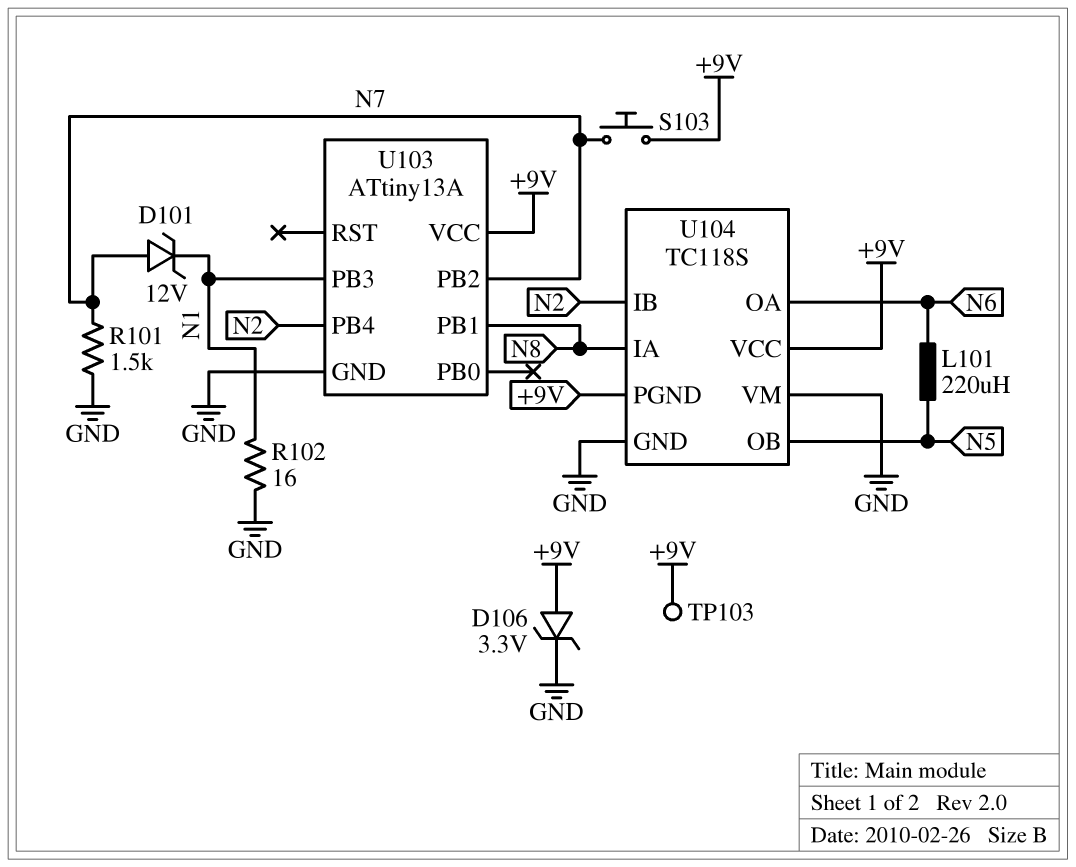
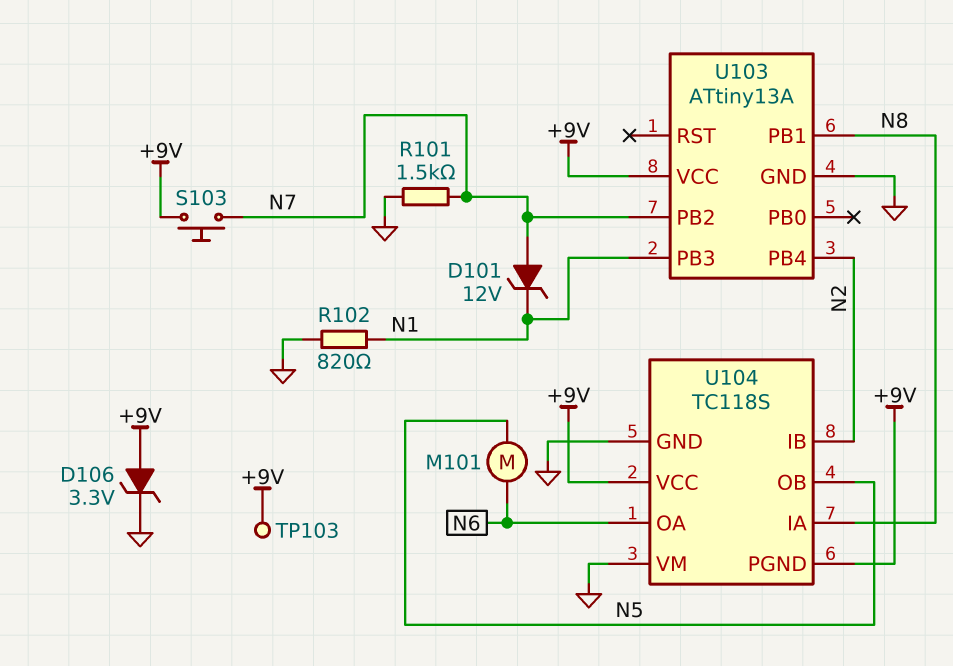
L101: 220uH (N5, N6) -> none
M101: none -> motor (N5, N6)
R102: 16 (GND, N1) -> 820 (GND, N1)

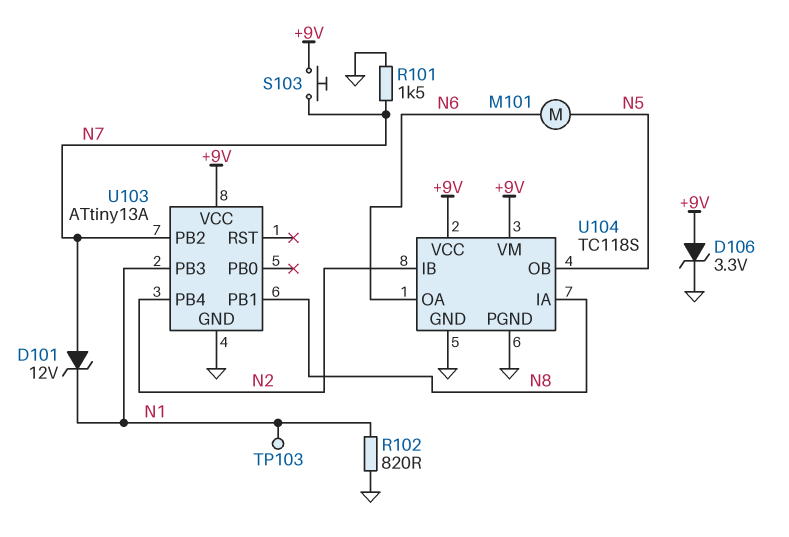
TP103: test point (+9V) -> test point (N1)
U104 pin PGND: +9V -> GND
U104 pin VM: GND -> +9V

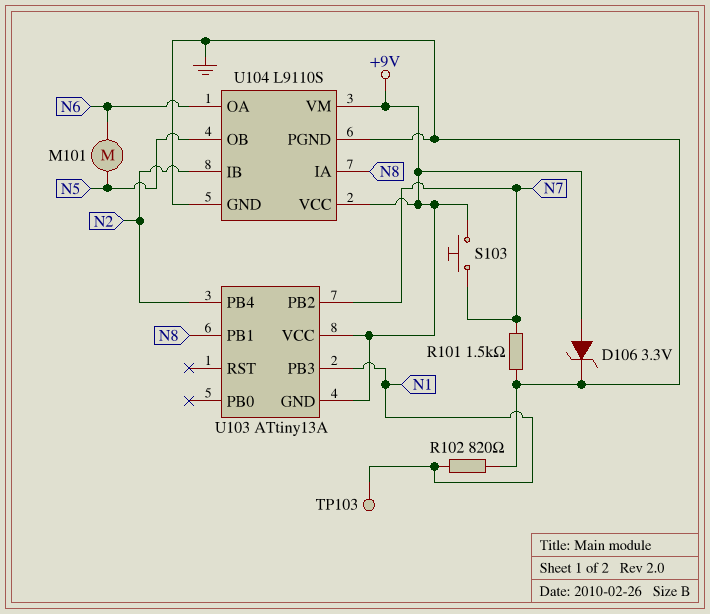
D101: zener 12V (A N7, K N1) -> none
U103 pin GND: GND -> +9V
U104: TC118S -> L9110S

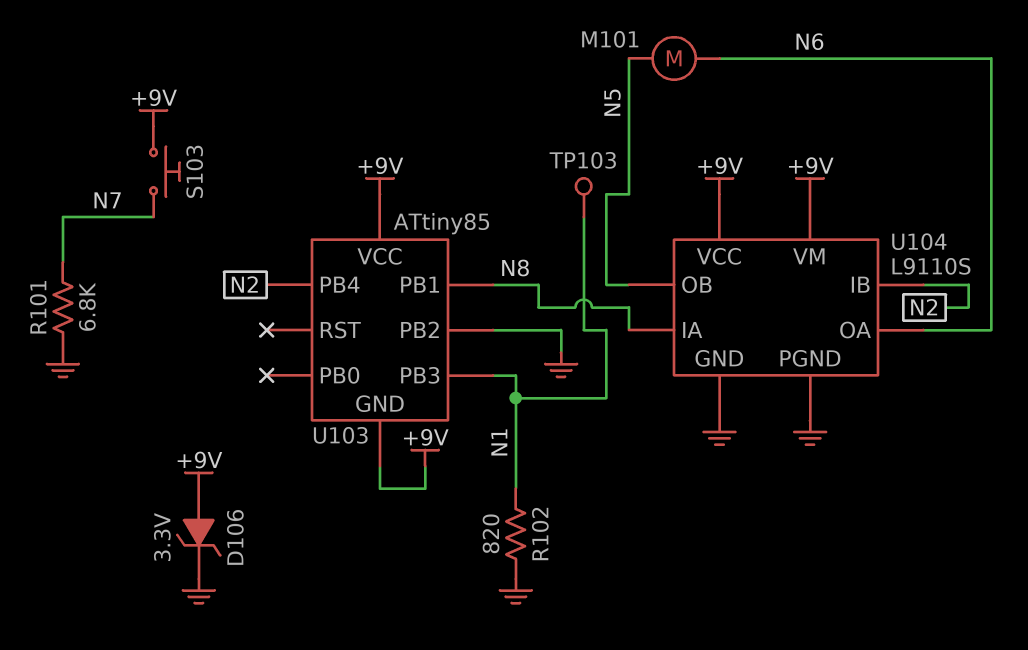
R101: 1.5k (GND, N7) -> 6.8k (GND, N7)
U103: ATtiny13A -> ATtiny85
U103 pin PB2: N7 -> GND

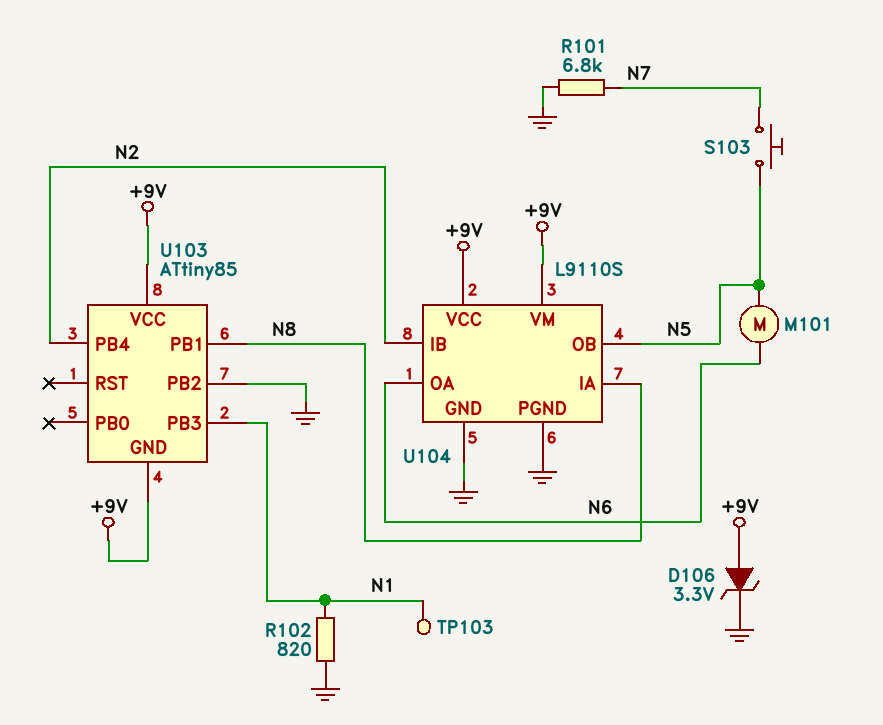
S103: button (+9V, N7) -> button (N5, N7)

